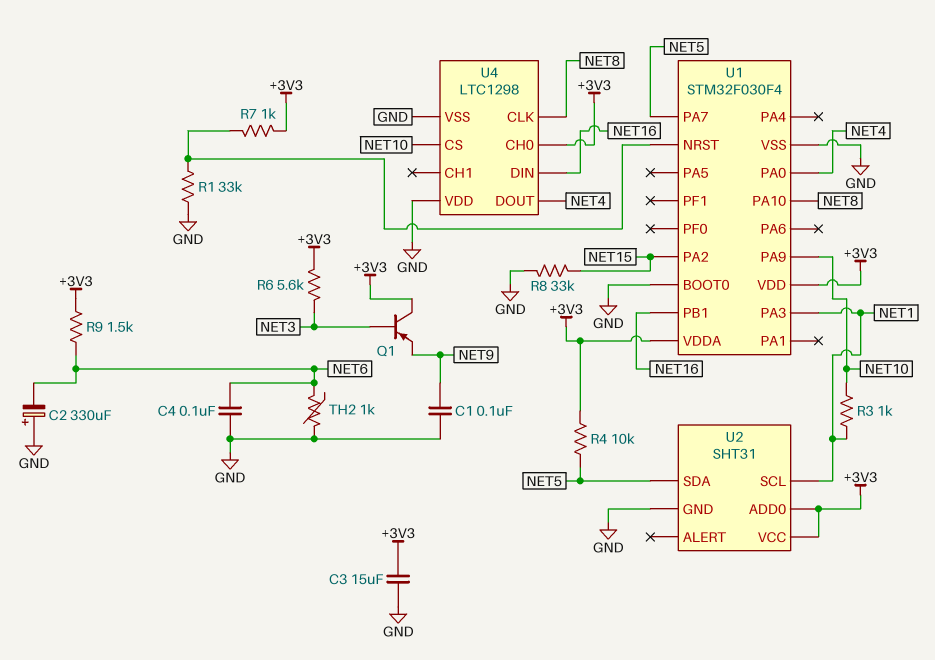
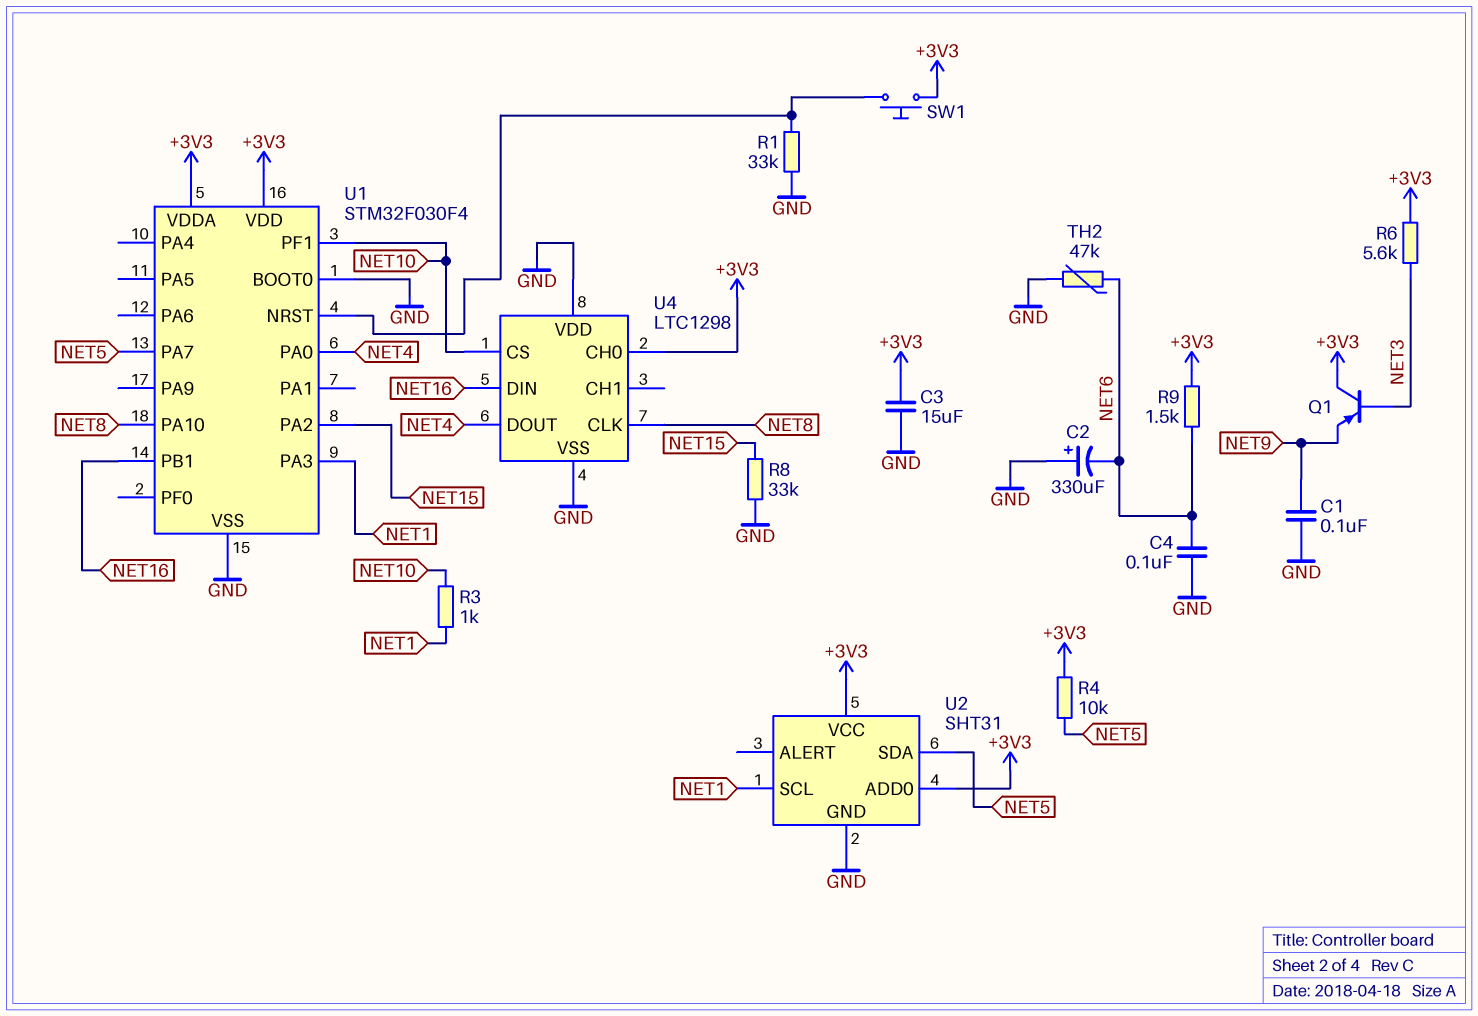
R7: 1k (+3V3, U1/NRST) -> none
SW1: none -> button (+3V3, U1/NRST)
TH2: 1k (GND, NET6) -> 47k (GND, NET6)
U1 pin PA9: NET10 -> none
U1 pin PF1: none -> NET10

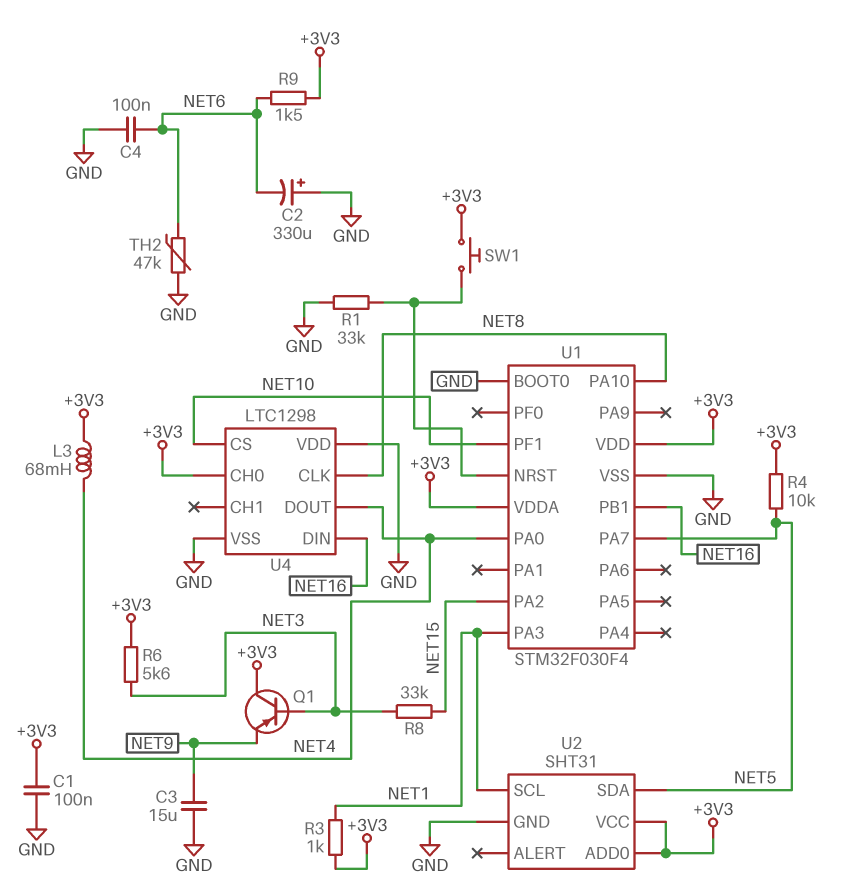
C1: 100nF (GND, NET9) -> 100nF (+3V3, GND)
C3: 15uF (+3V3, GND) -> 15uF (GND, NET9)
L3: none -> 68mH (+3V3, NET4)
R3: 1k (NET1, NET10) -> 1k (+3V3, NET1)
R8: 33k (GND, NET15) -> 33k (NET3, NET15)

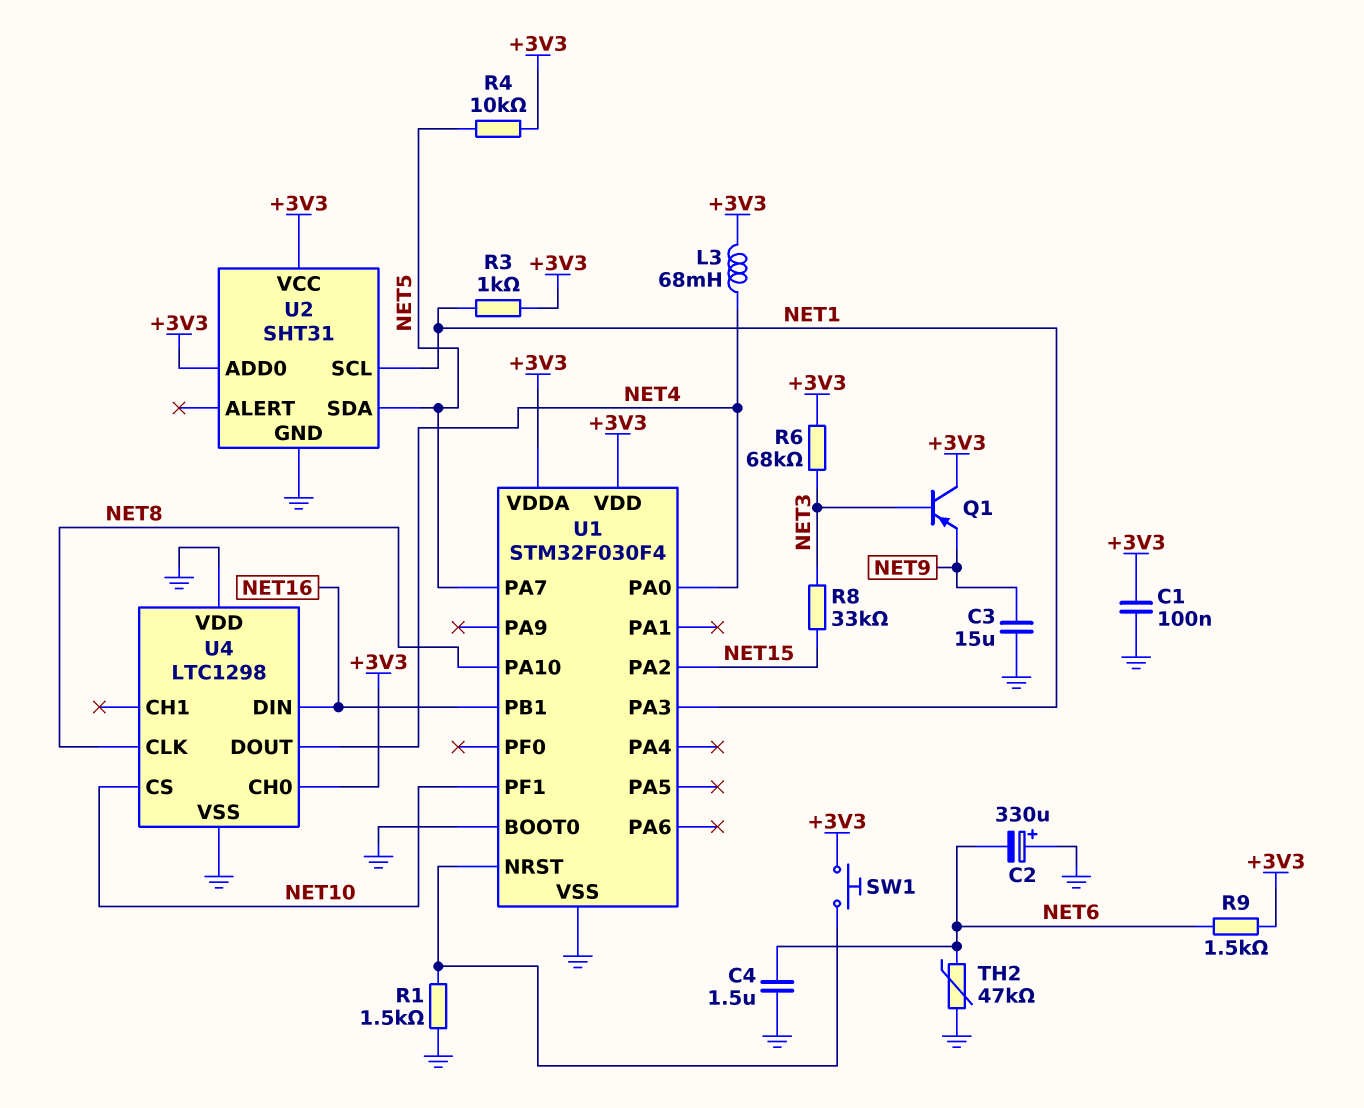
C4: 100nF (GND, NET6) -> 1.5uF (GND, NET6)
R1: 33k (GND, U1/NRST) -> 1.5k (GND, U1/NRST)
R6: 5.6k (+3V3, NET3) -> 68k (+3V3, NET3)

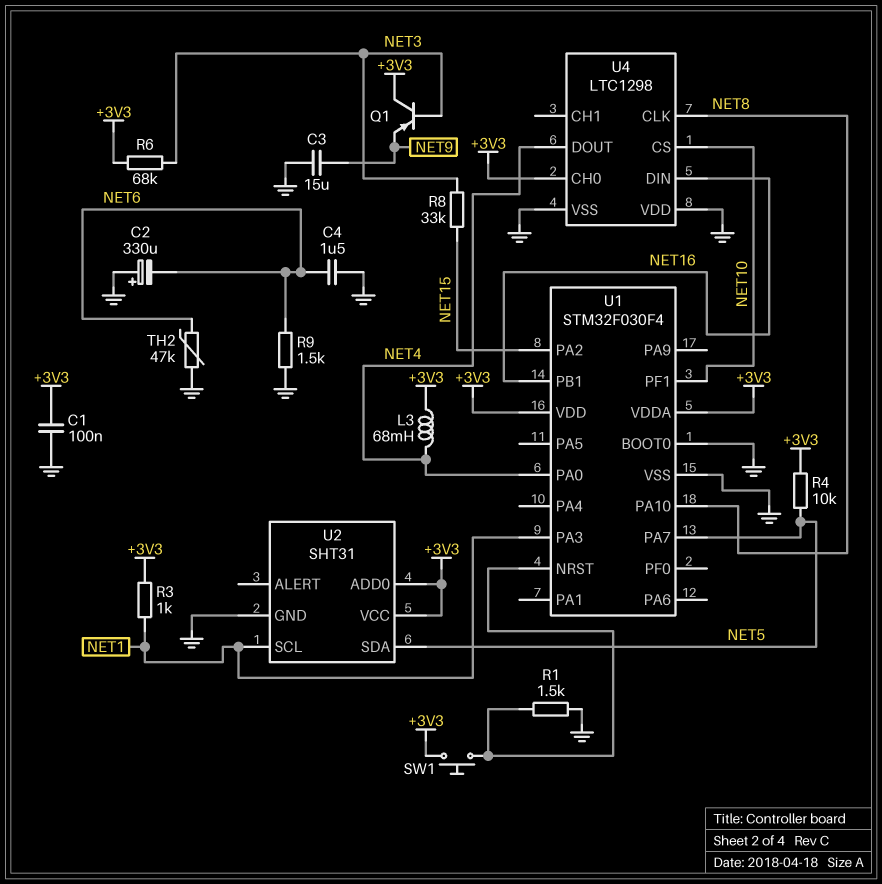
R9: 1.5k (+3V3, NET6) -> 1.5k (GND, NET6)

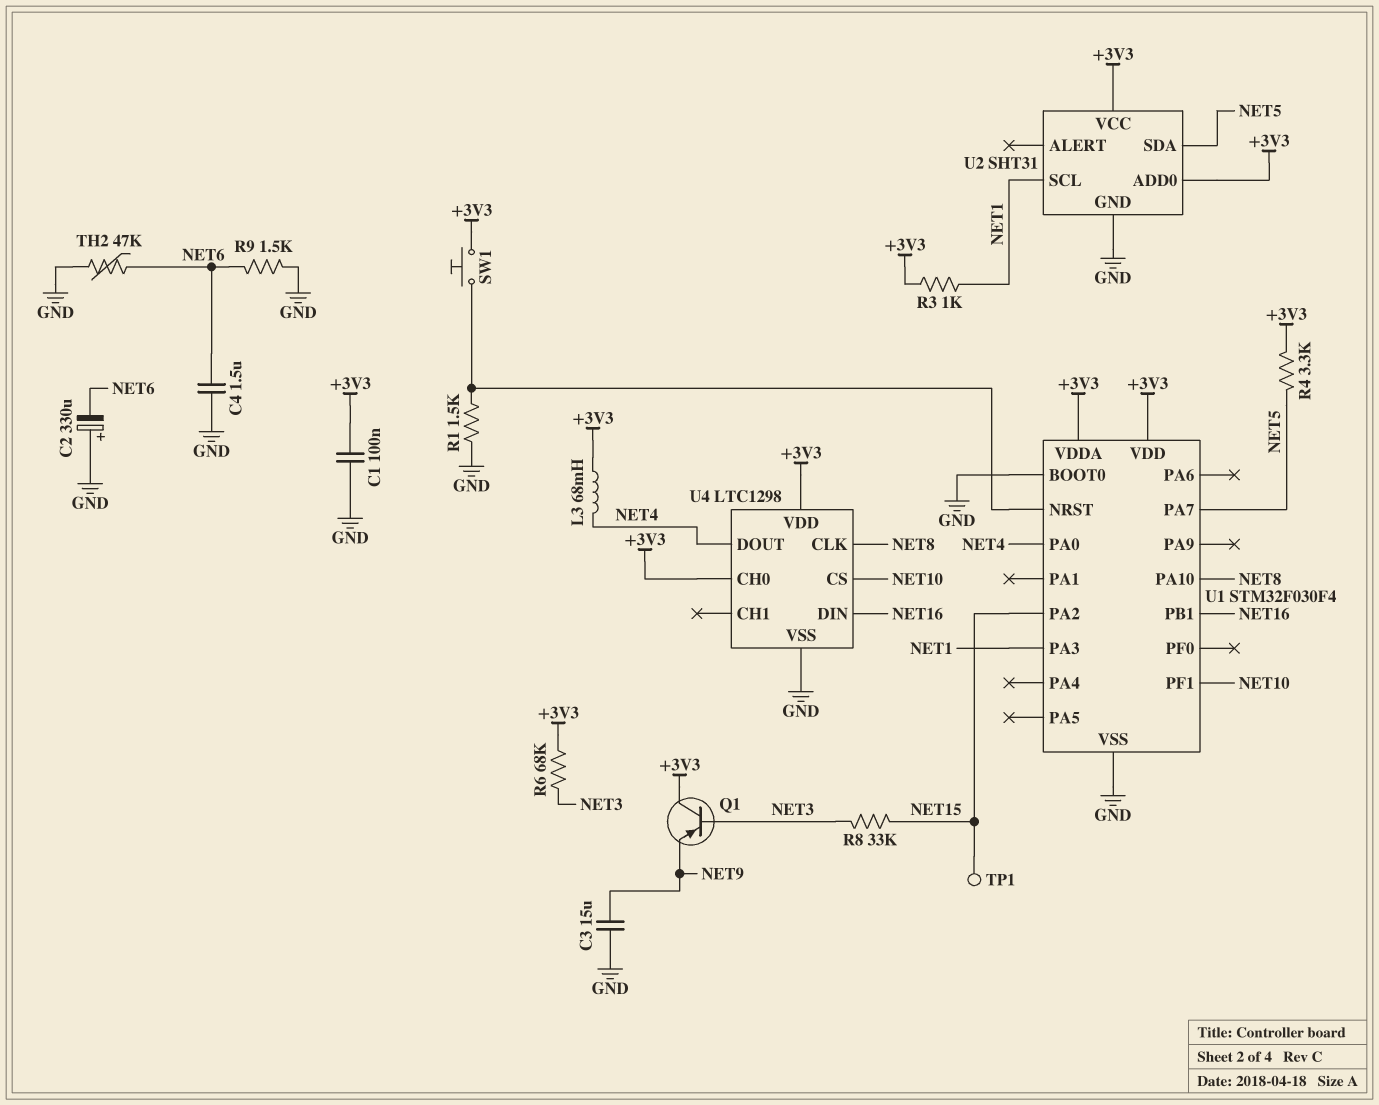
R4: 10k (+3V3, NET5) -> 3.3k (+3V3, NET5)
TP1: none -> test point (NET15)
U4 pin VDD: GND -> +3V3

